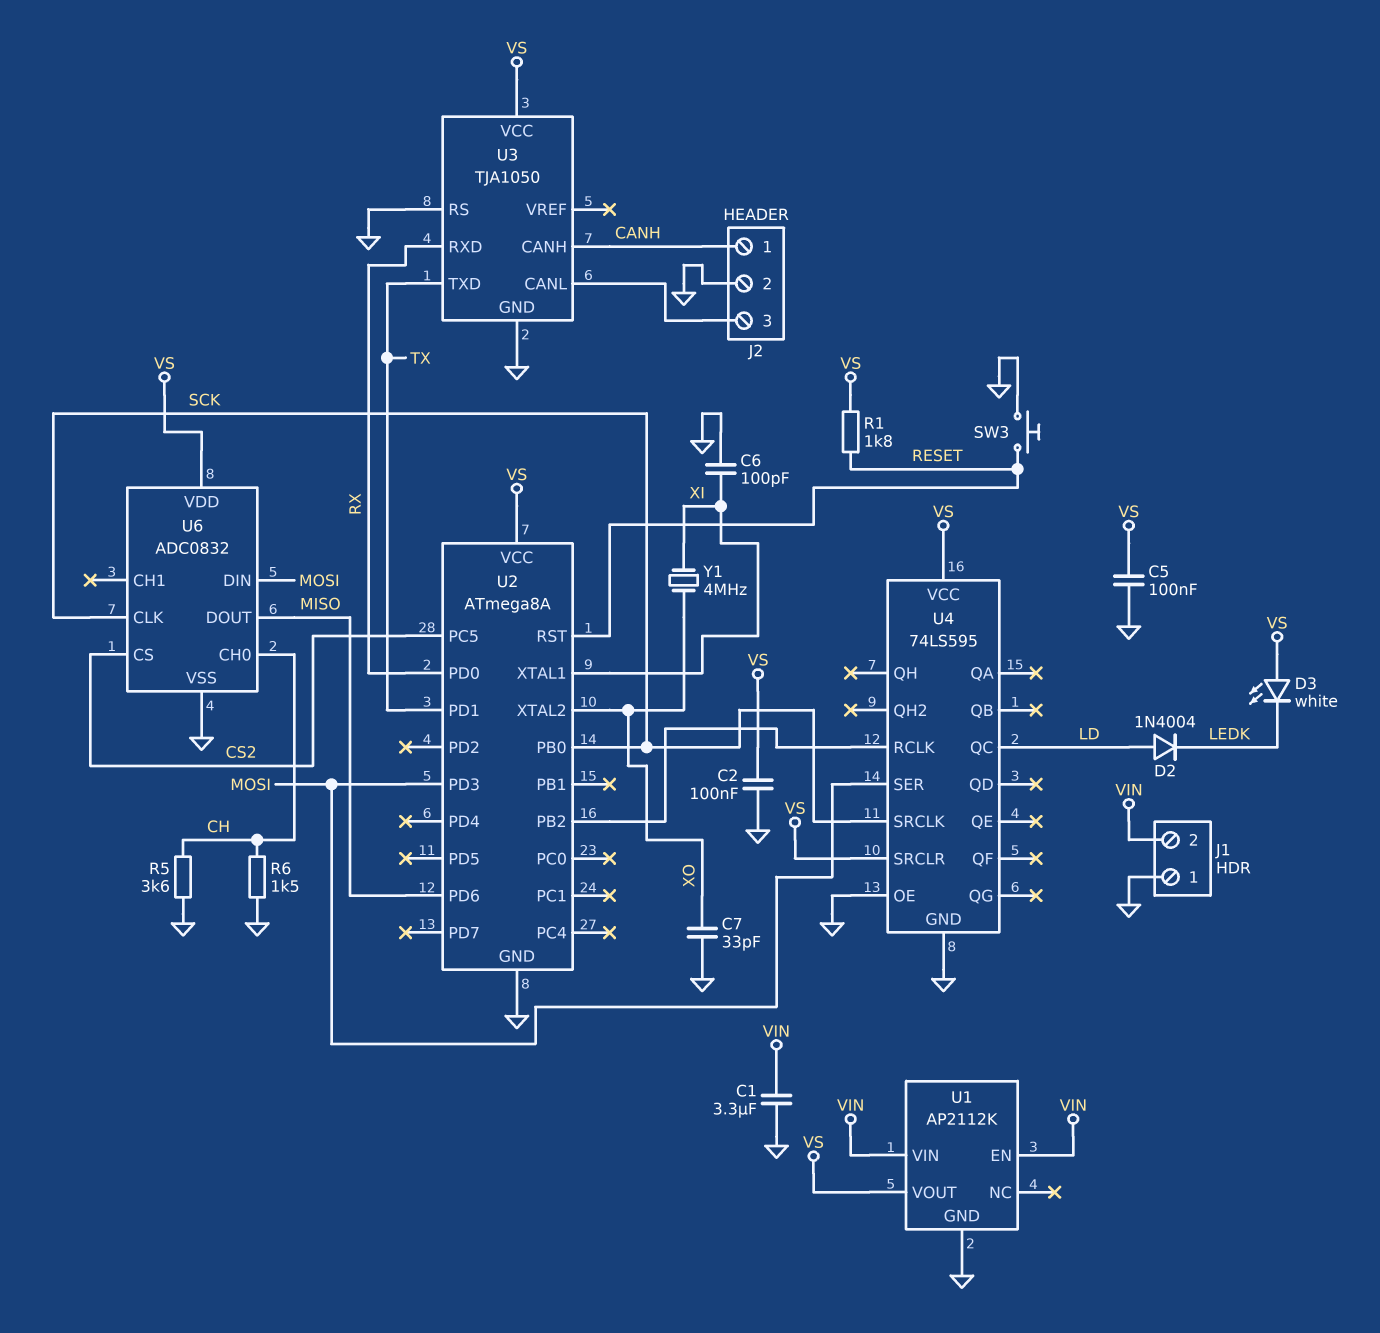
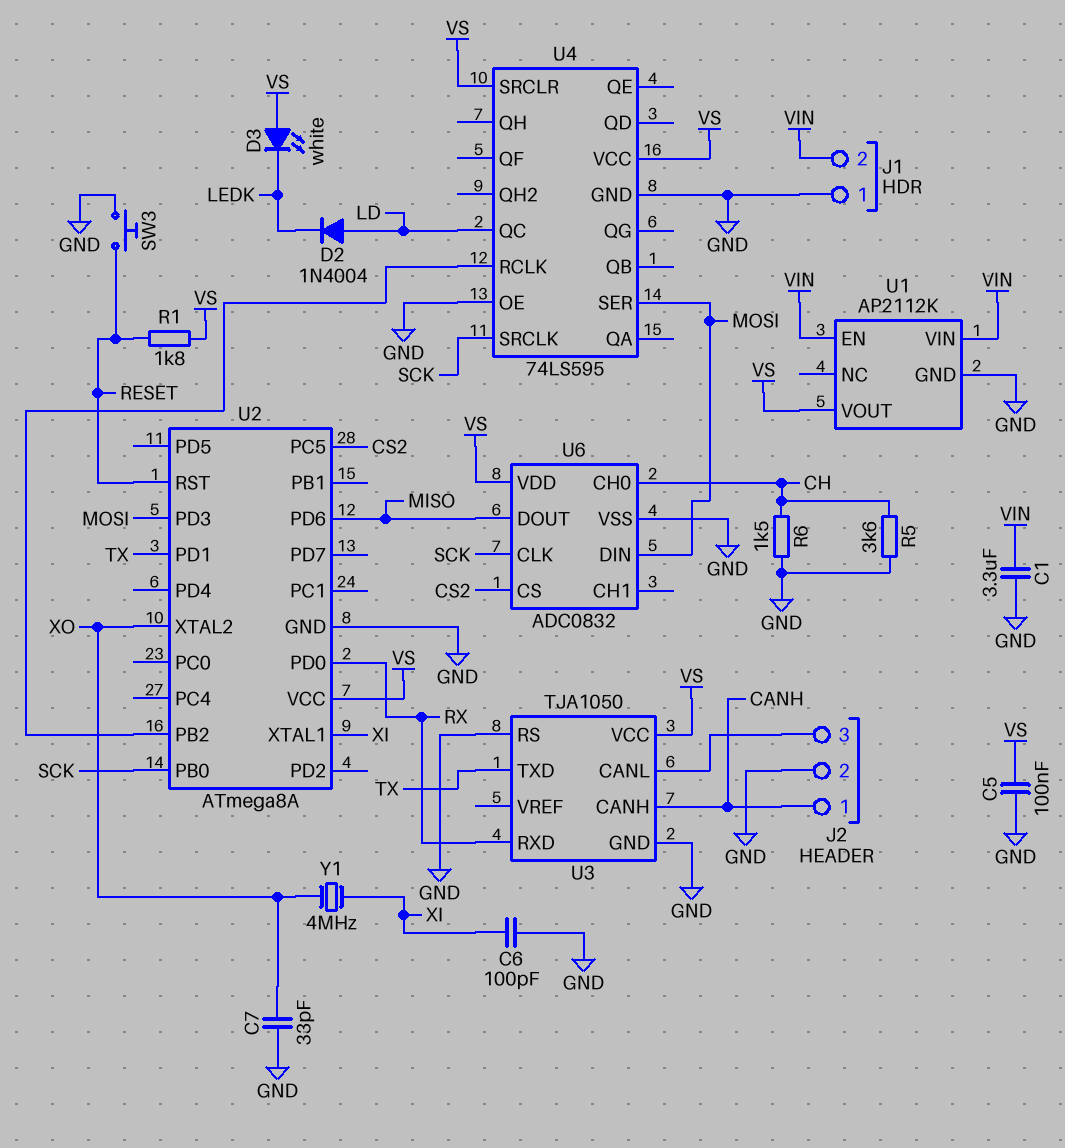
C2: 100nF (GND, VS) -> none

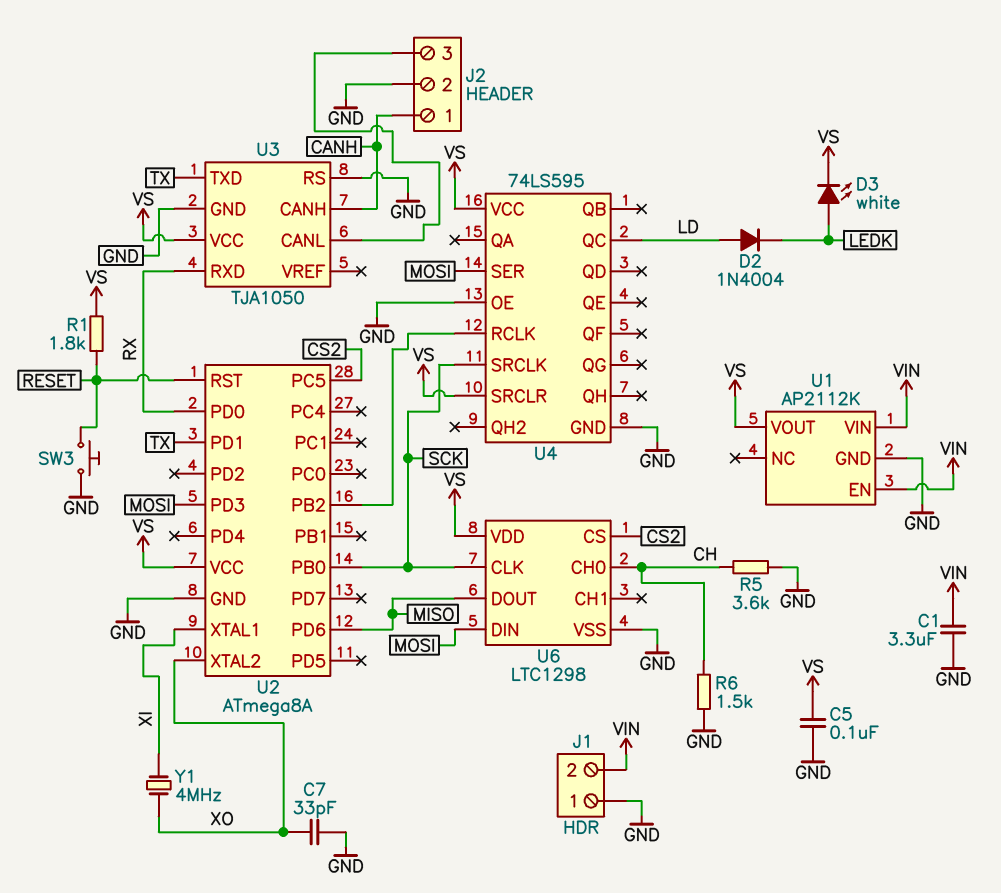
C6: 100pF (GND, XI) -> none
D3: LED white (A VS, K LEDK) -> LED white (A LEDK, K VS)
U6: ADC0832 -> LTC1298

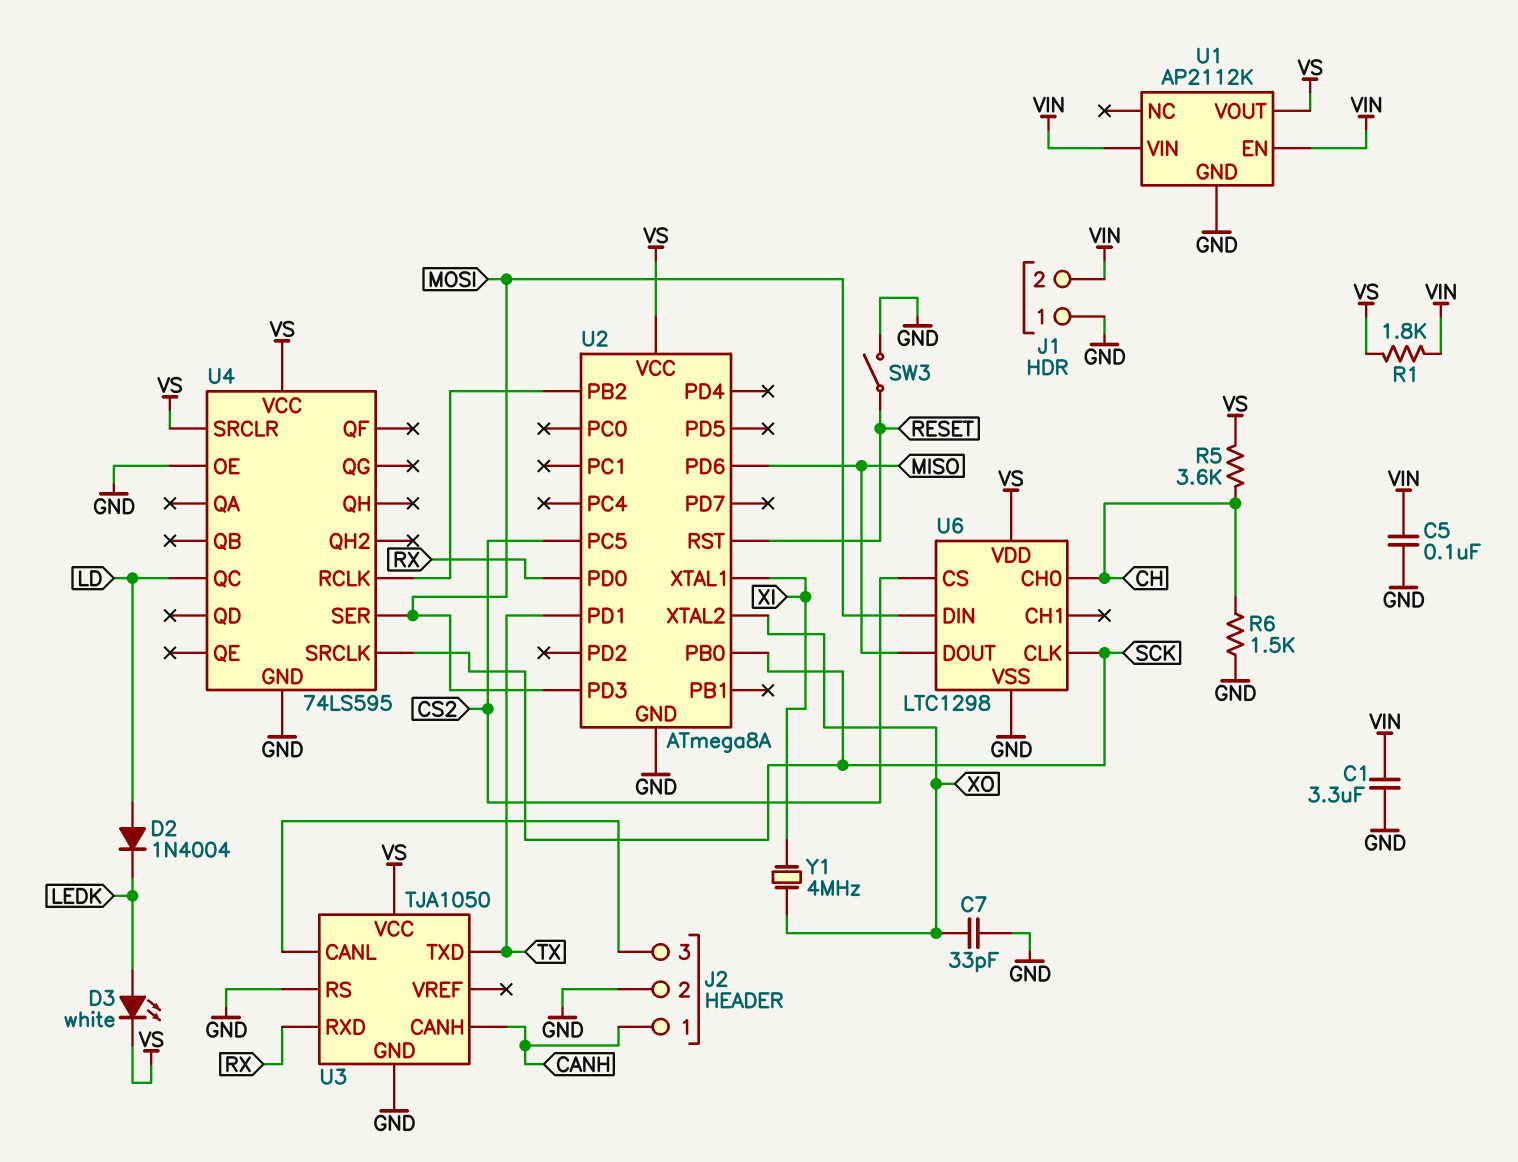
C5: 100nF (GND, VS) -> 100nF (GND, VIN)
R1: 1.8k (RESET, VS) -> 1.8k (VIN, VS)
R5: 3.6k (CH, GND) -> 3.6k (CH, VS)
SW3: button (GND, RESET) -> switch (GND, RESET)

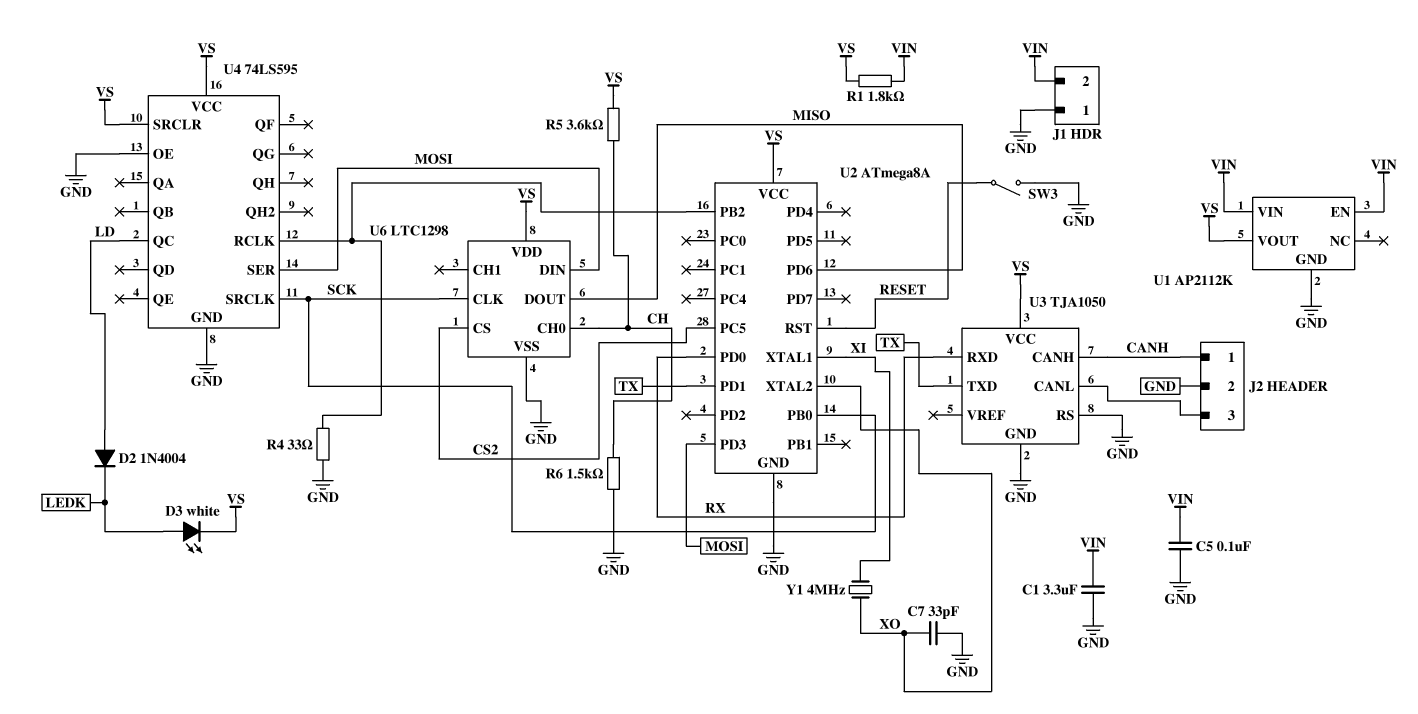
R4: none -> 33 (GND, U2/PB2)

